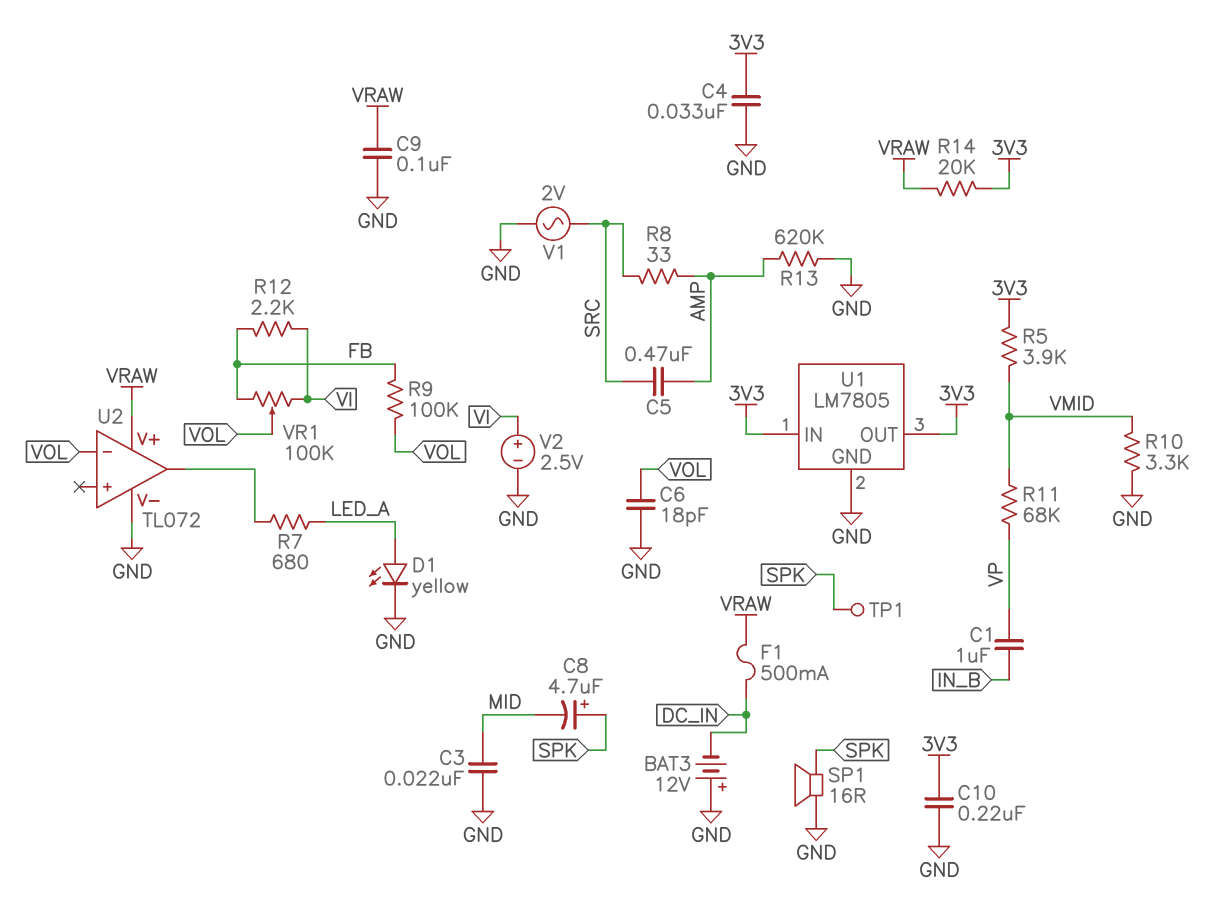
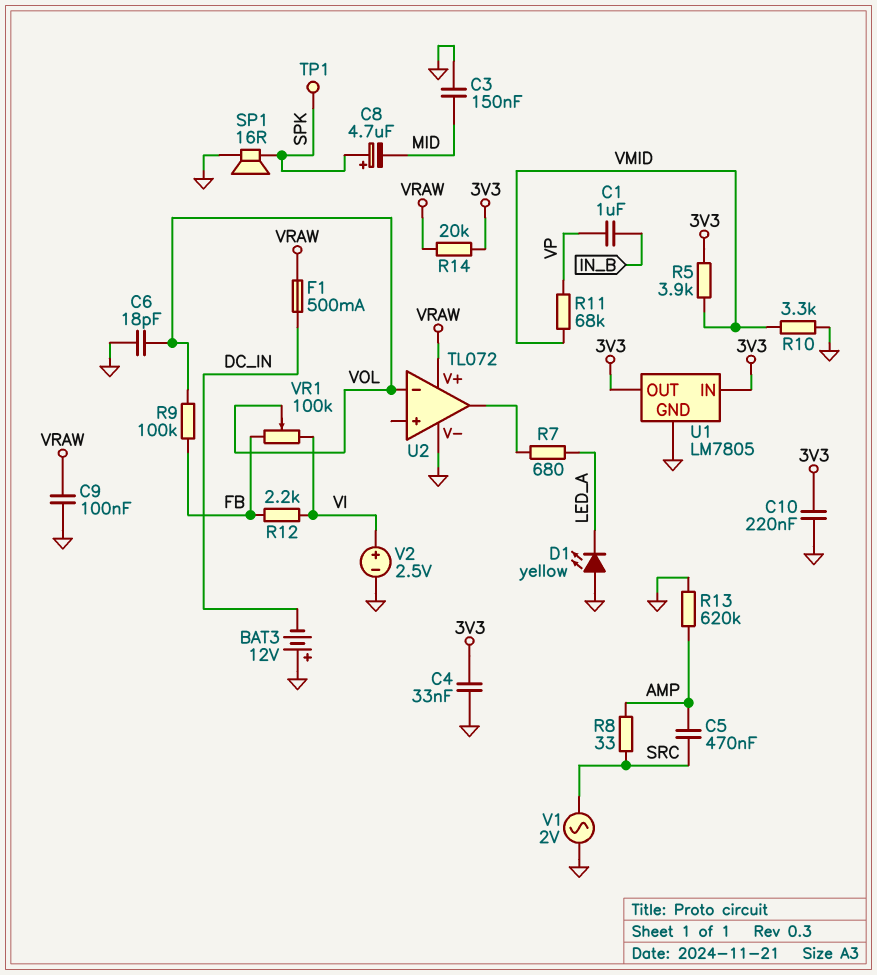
C3: 22nF (GND, MID) -> 150nF (GND, MID)
D1: LED yellow (A LED_A, K GND) -> LED yellow (A GND, K LED_A)

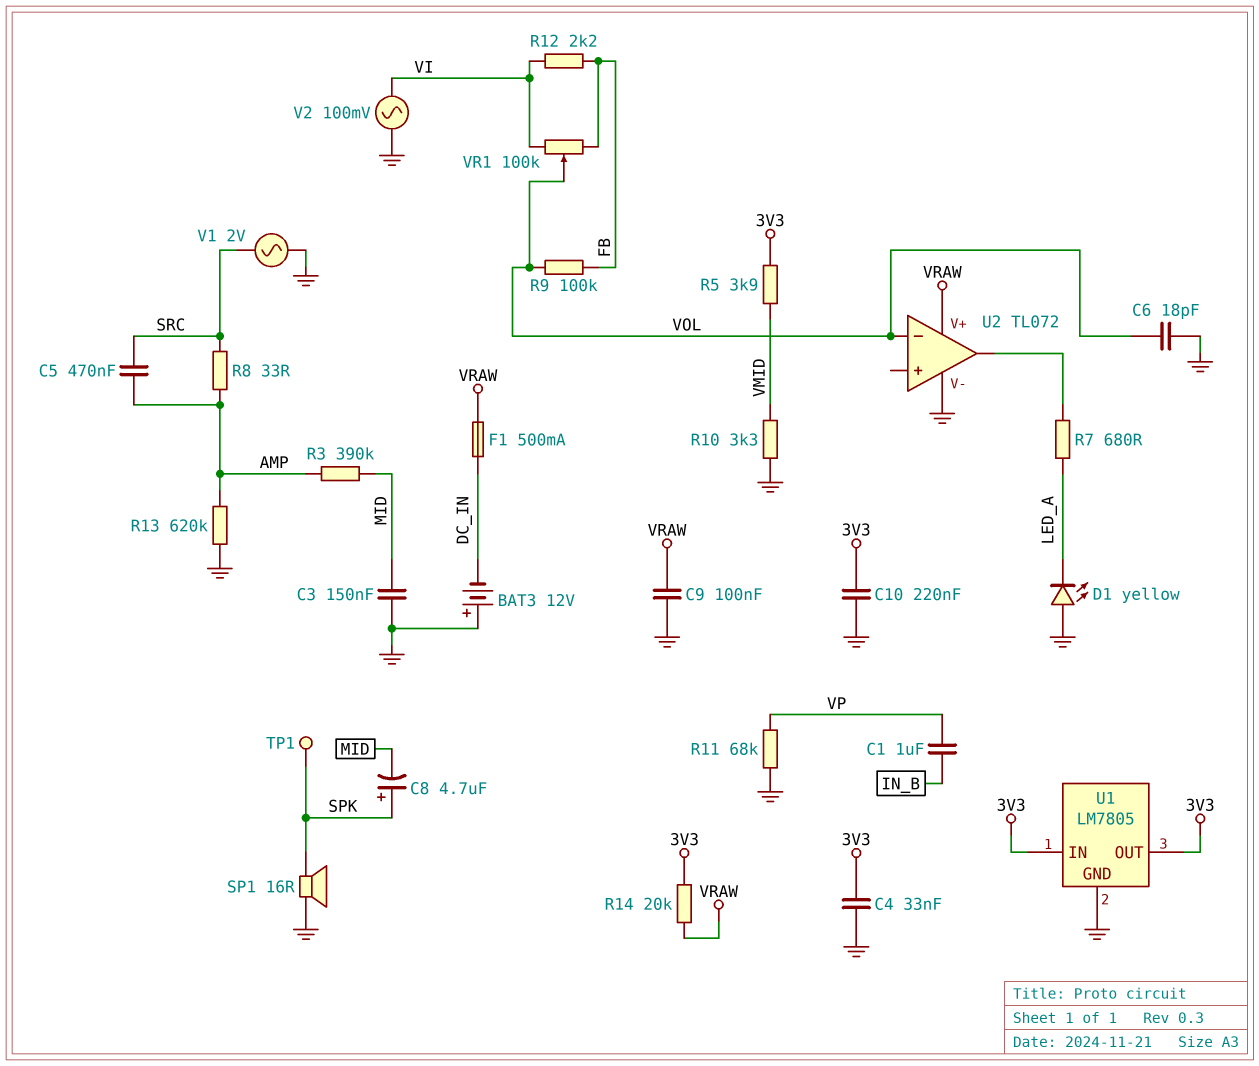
R3: none -> 390k (AMP, MID)
R11: 68k (VMID, VP) -> 68k (GND, VP)
V2: 2.5V (plus VI, minus GND) -> AC 100mV (GND, VI)

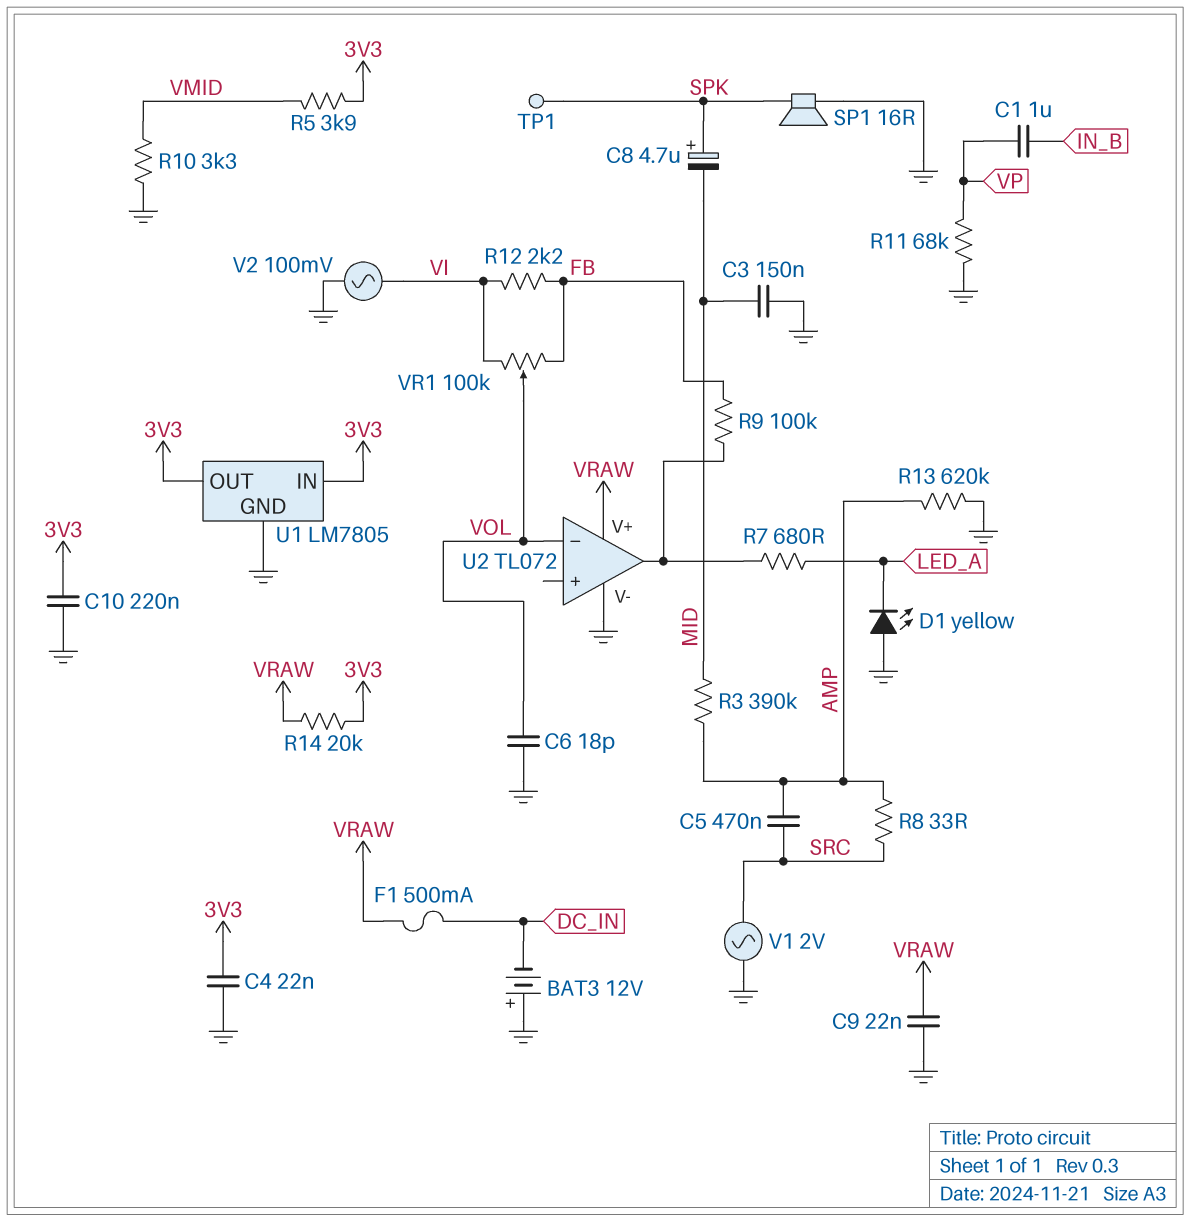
C4: 33nF (3V3, GND) -> 22nF (3V3, GND)
C9: 100nF (GND, VRAW) -> 22nF (GND, VRAW)
R9: 100k (FB, VOL) -> 100k (FB, U2/out)

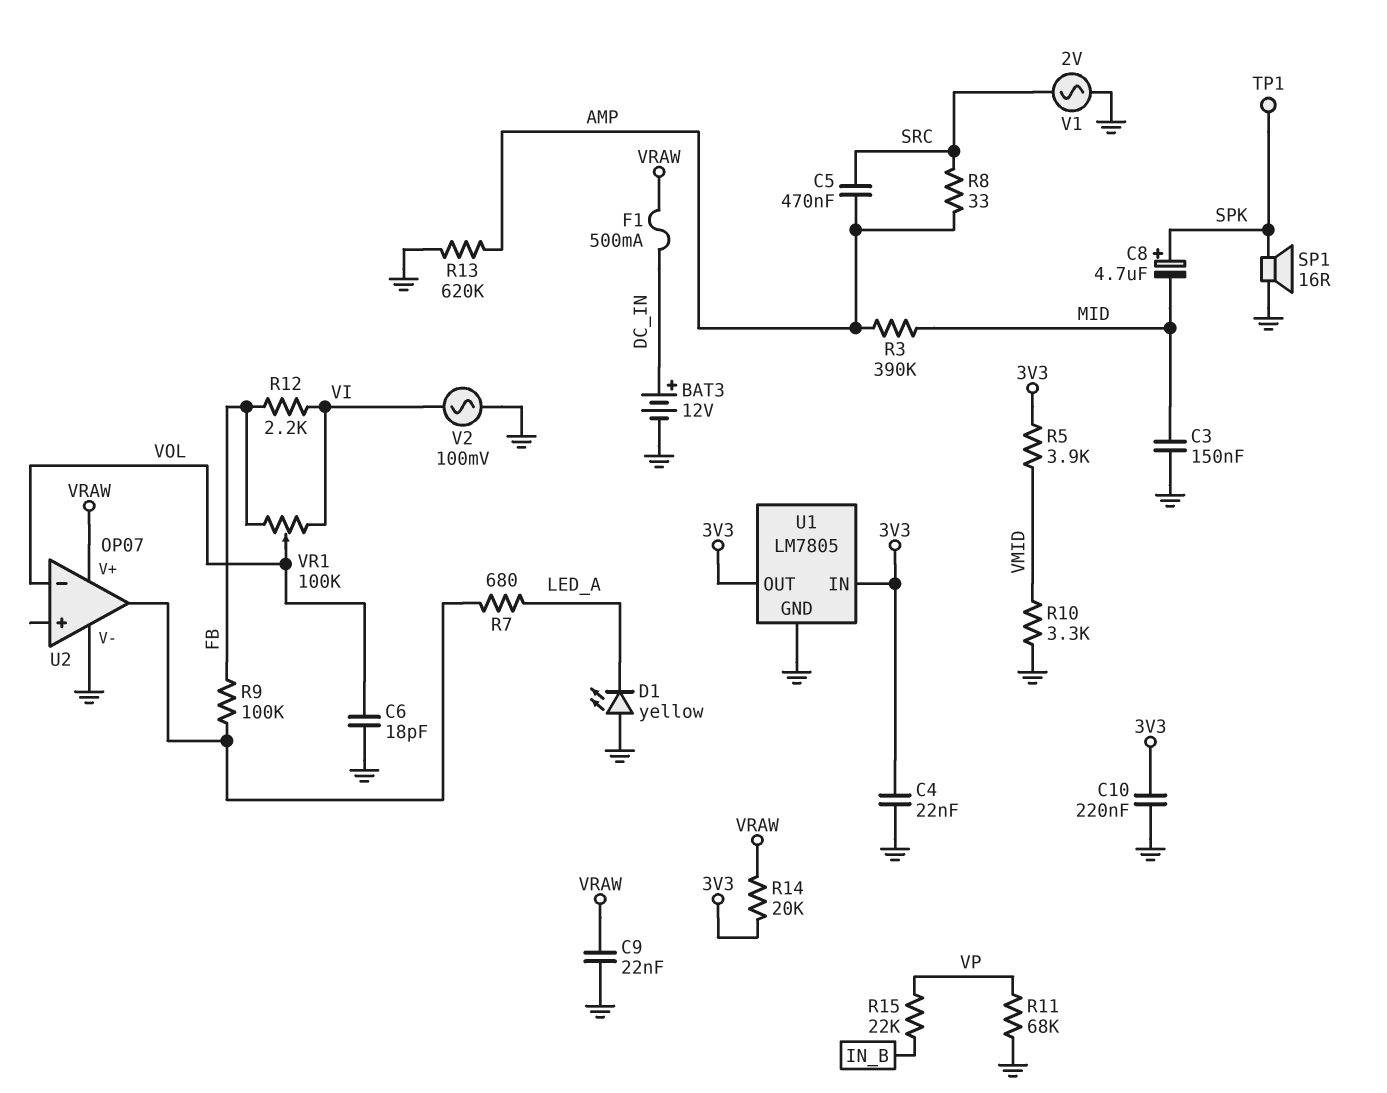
BAT3: 12V (plus GND, minus DC_IN) -> 12V (plus DC_IN, minus GND)
C1: 1uF (IN_B, VP) -> none
R15: none -> 22k (IN_B, VP)
U2: TL072 -> OP07

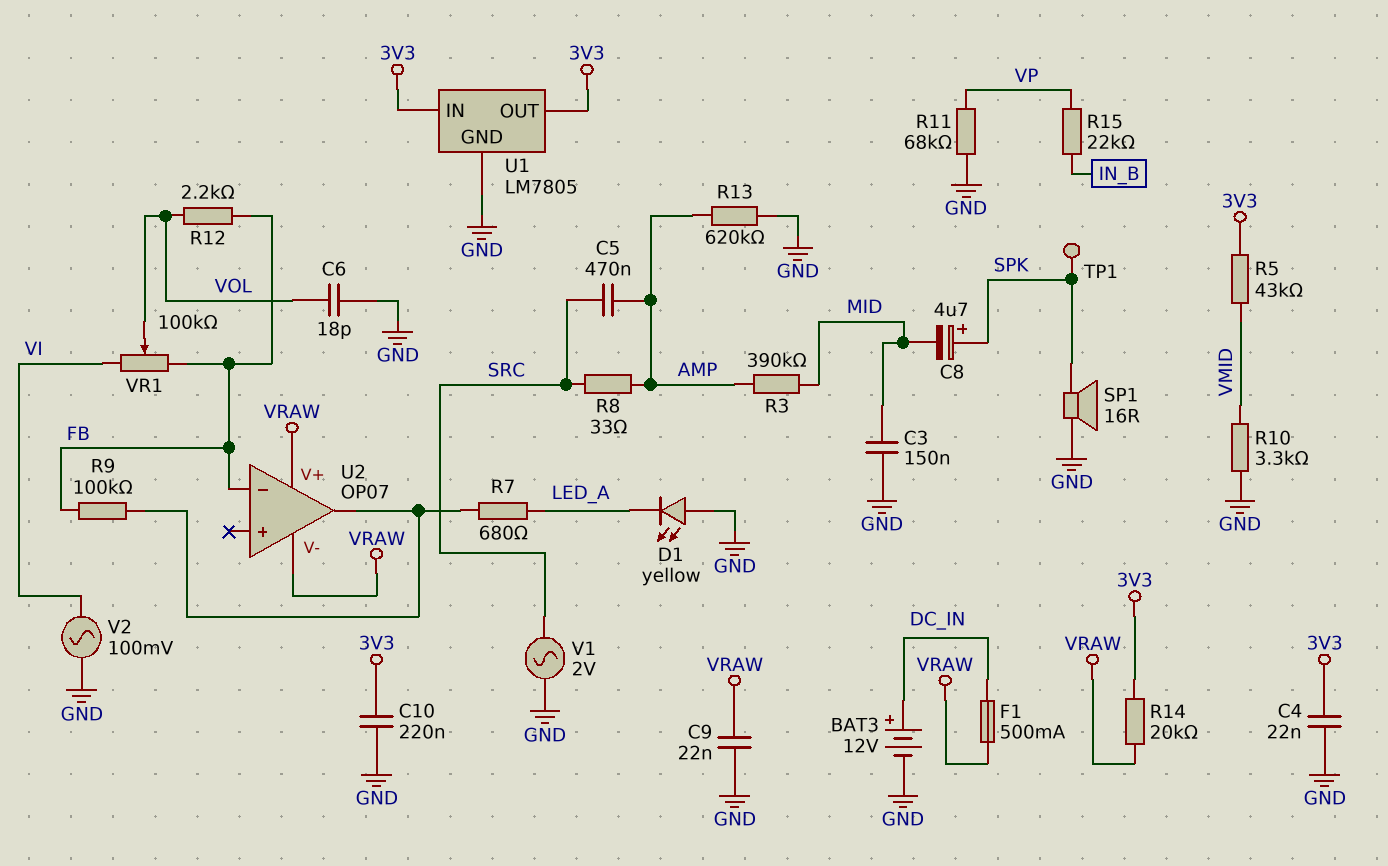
R5: 3.9k (3V3, VMID) -> 43k (3V3, VMID)
R12: 2.2k (FB, VI) -> 2.2k (FB, VOL)
U2 pin V-: GND -> VRAW
U2 pin in-: VOL -> FB

